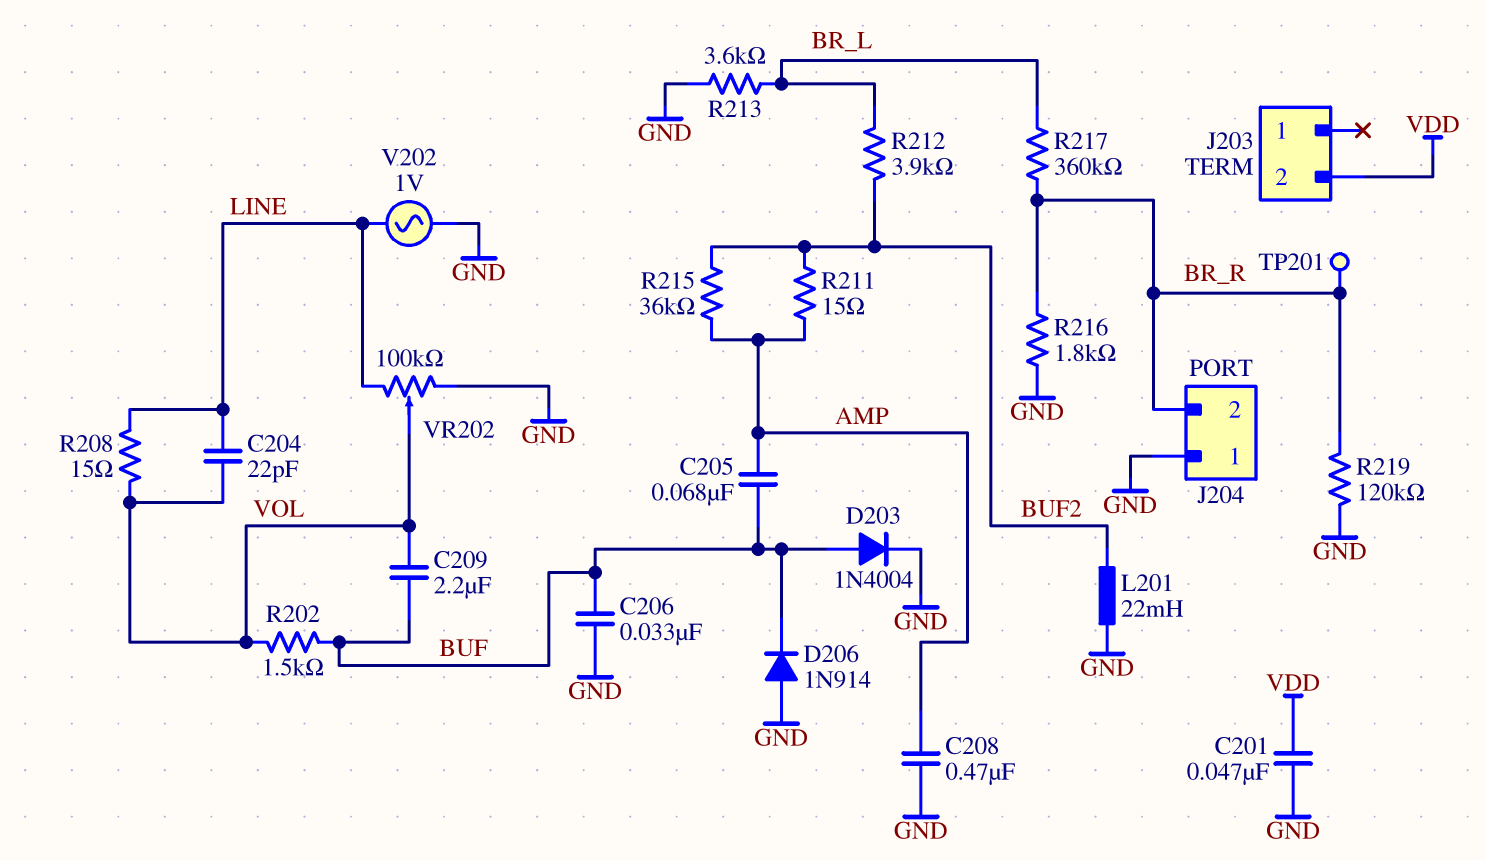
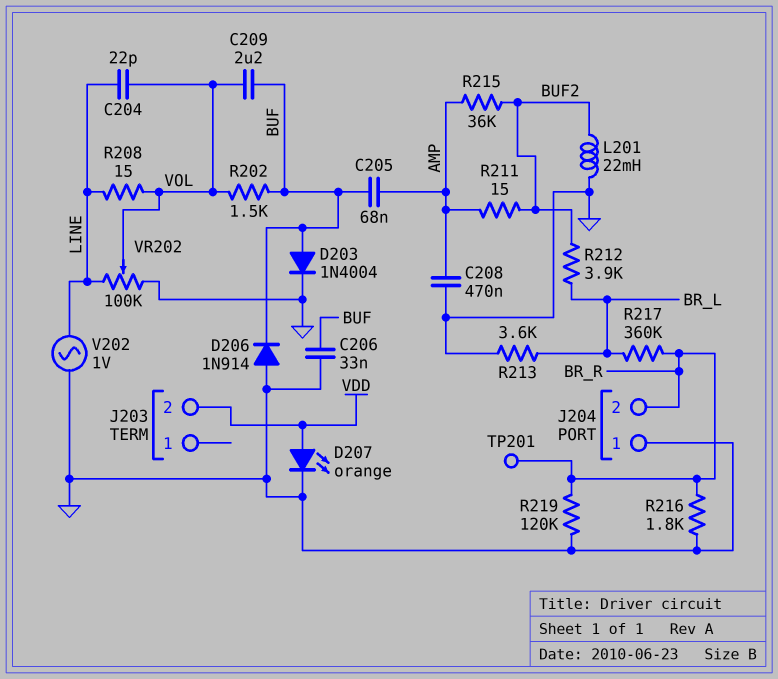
C201: 47nF (GND, VDD) -> none
D207: none -> LED orange (A VDD, K GND)

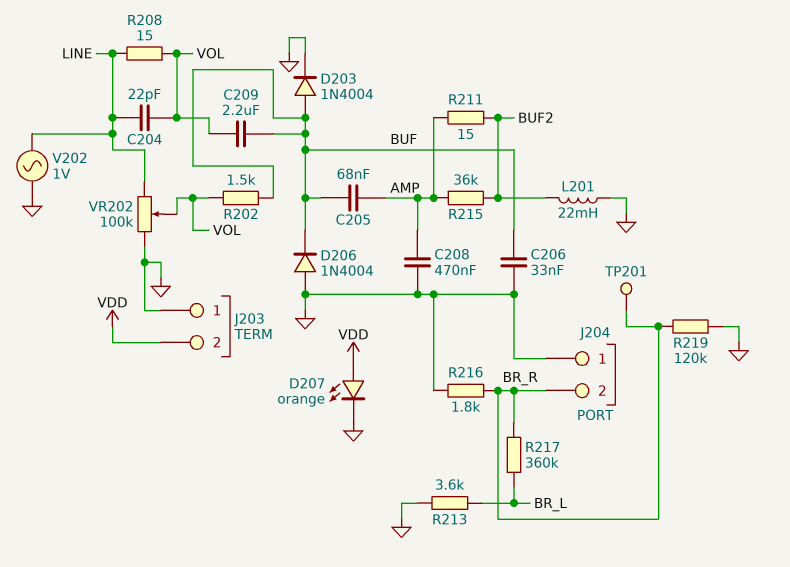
D206: diode 1N914 (A GND, K BUF) -> diode 1N4004 (A GND, K BUF)
J203 pin 1: none -> GND
R212: 3.9k (BR_L, BUF2) -> none

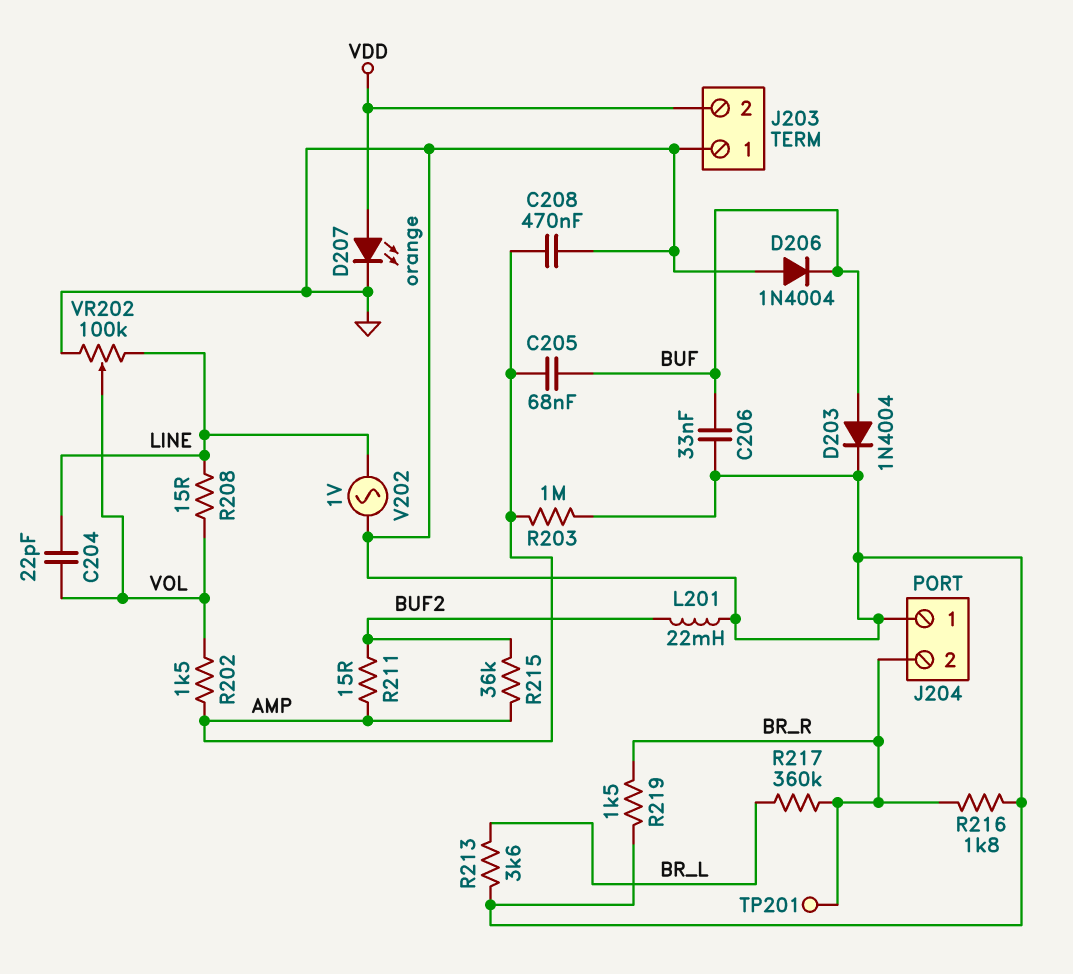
C209: 2.2uF (BUF, VOL) -> none
R202: 1.5k (BUF, VOL) -> 1.5k (AMP, VOL)
R203: none -> 1M (AMP, GND)
R219: 120k (BR_R, GND) -> 1.5k (BR_R, GND)

